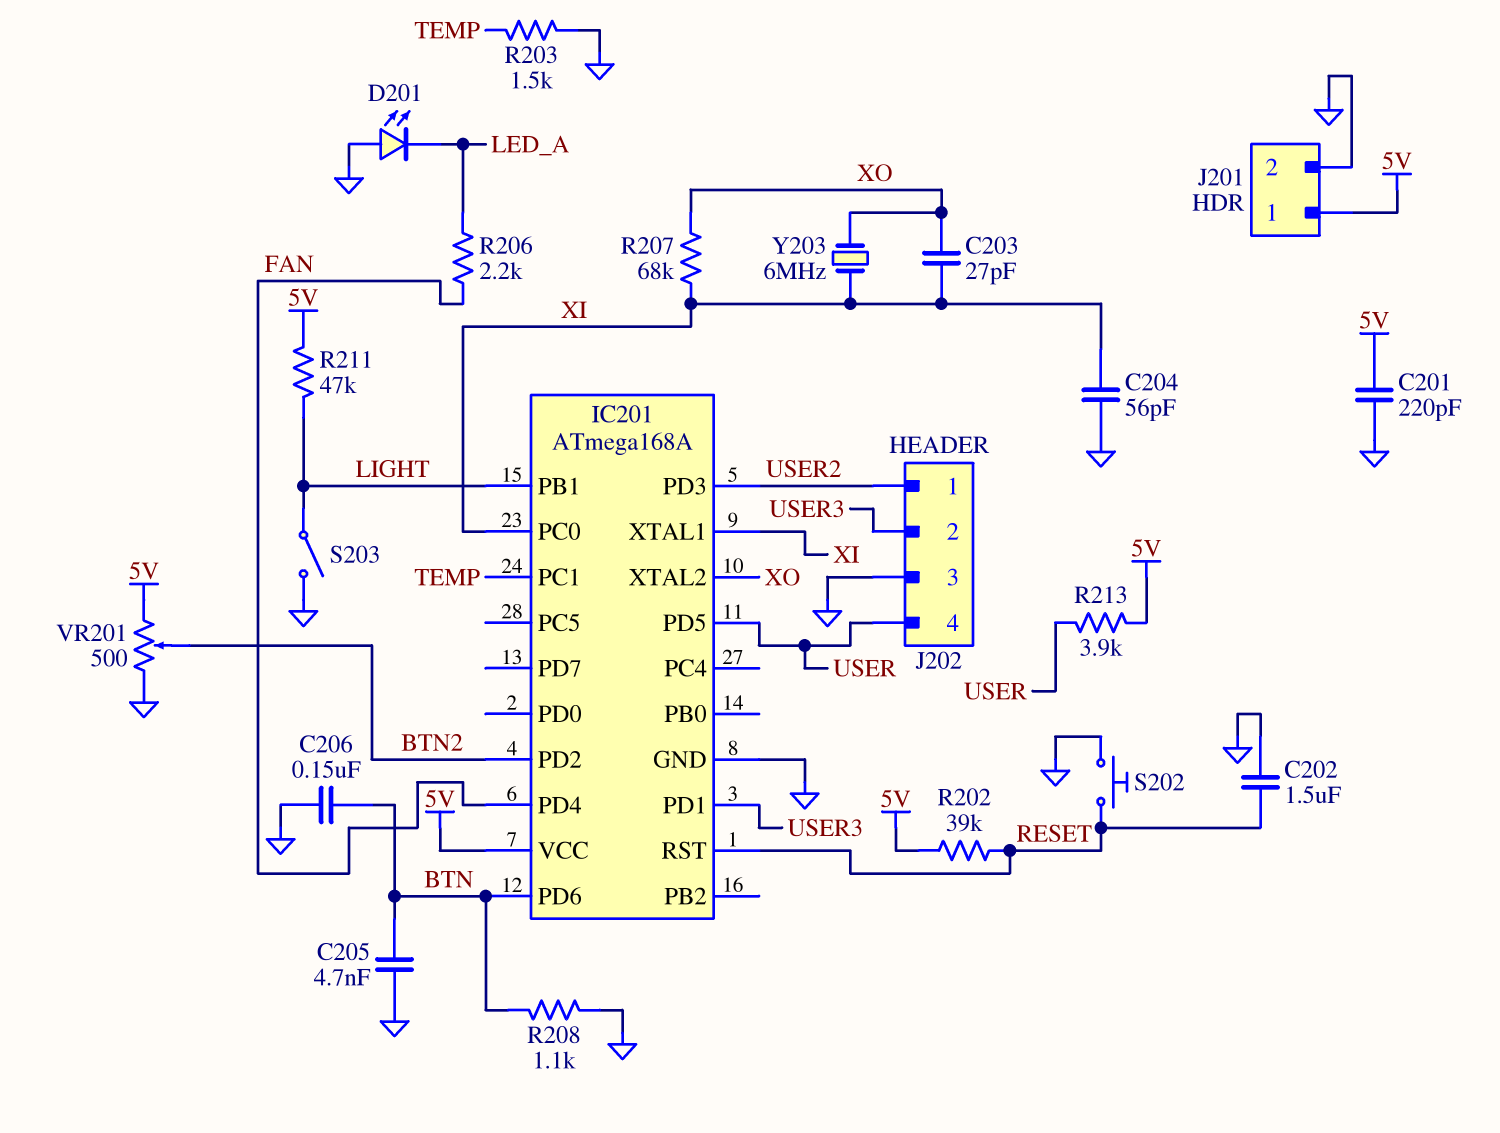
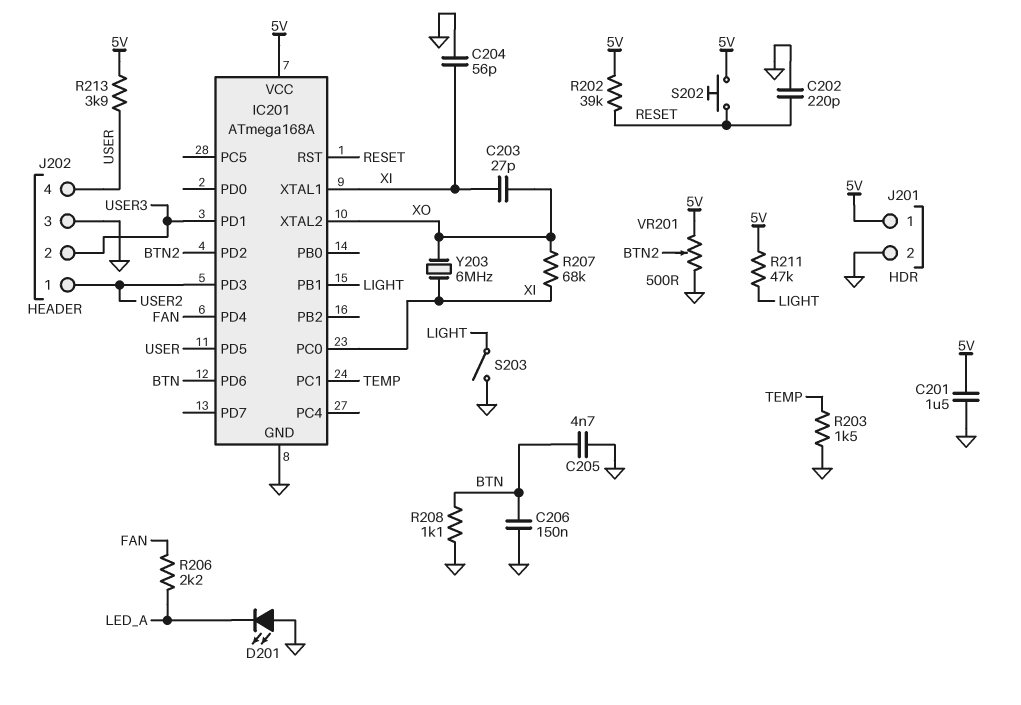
C201: 220pF (5V, GND) -> 1.5uF (5V, GND)
C202: 1.5uF (GND, RESET) -> 220pF (GND, RESET)
S202: button (GND, RESET) -> button (5V, RESET)

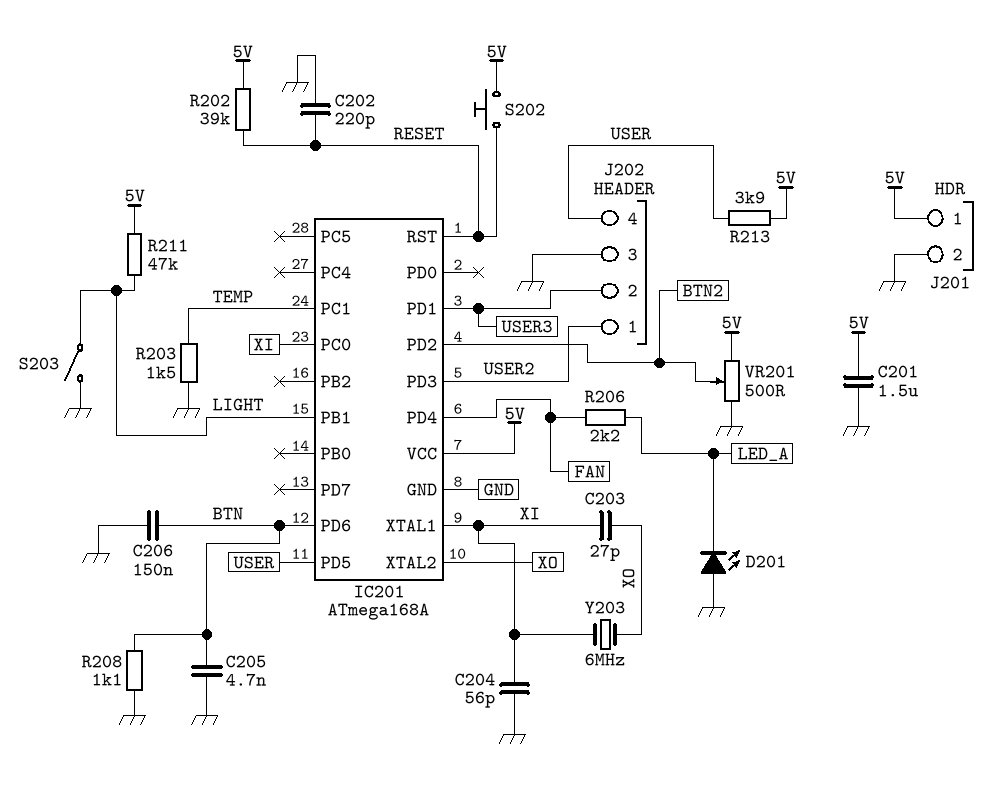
R207: 68k (XI, XO) -> none

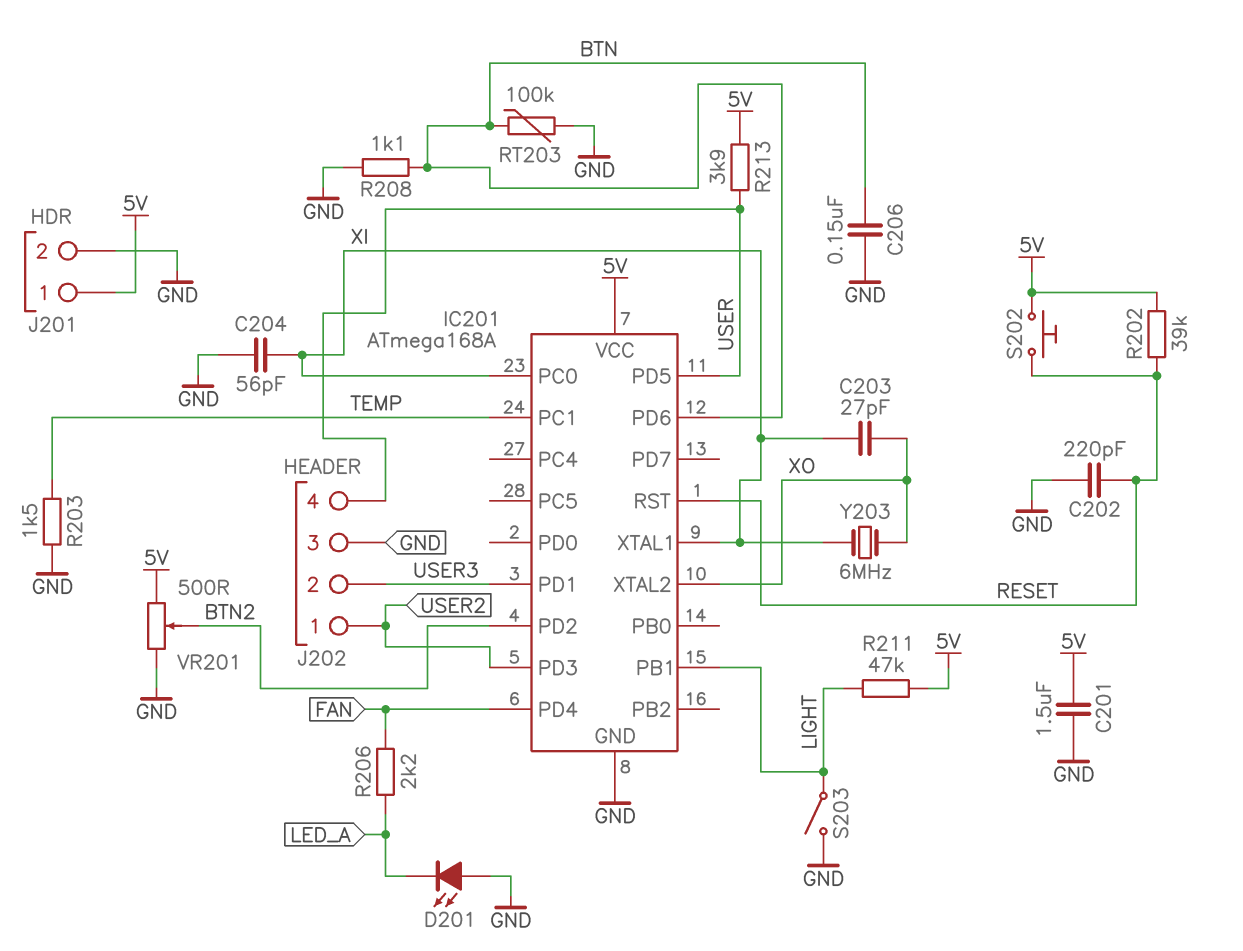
C205: 4.7nF (BTN, GND) -> none
RT203: none -> 100k (BTN, GND)

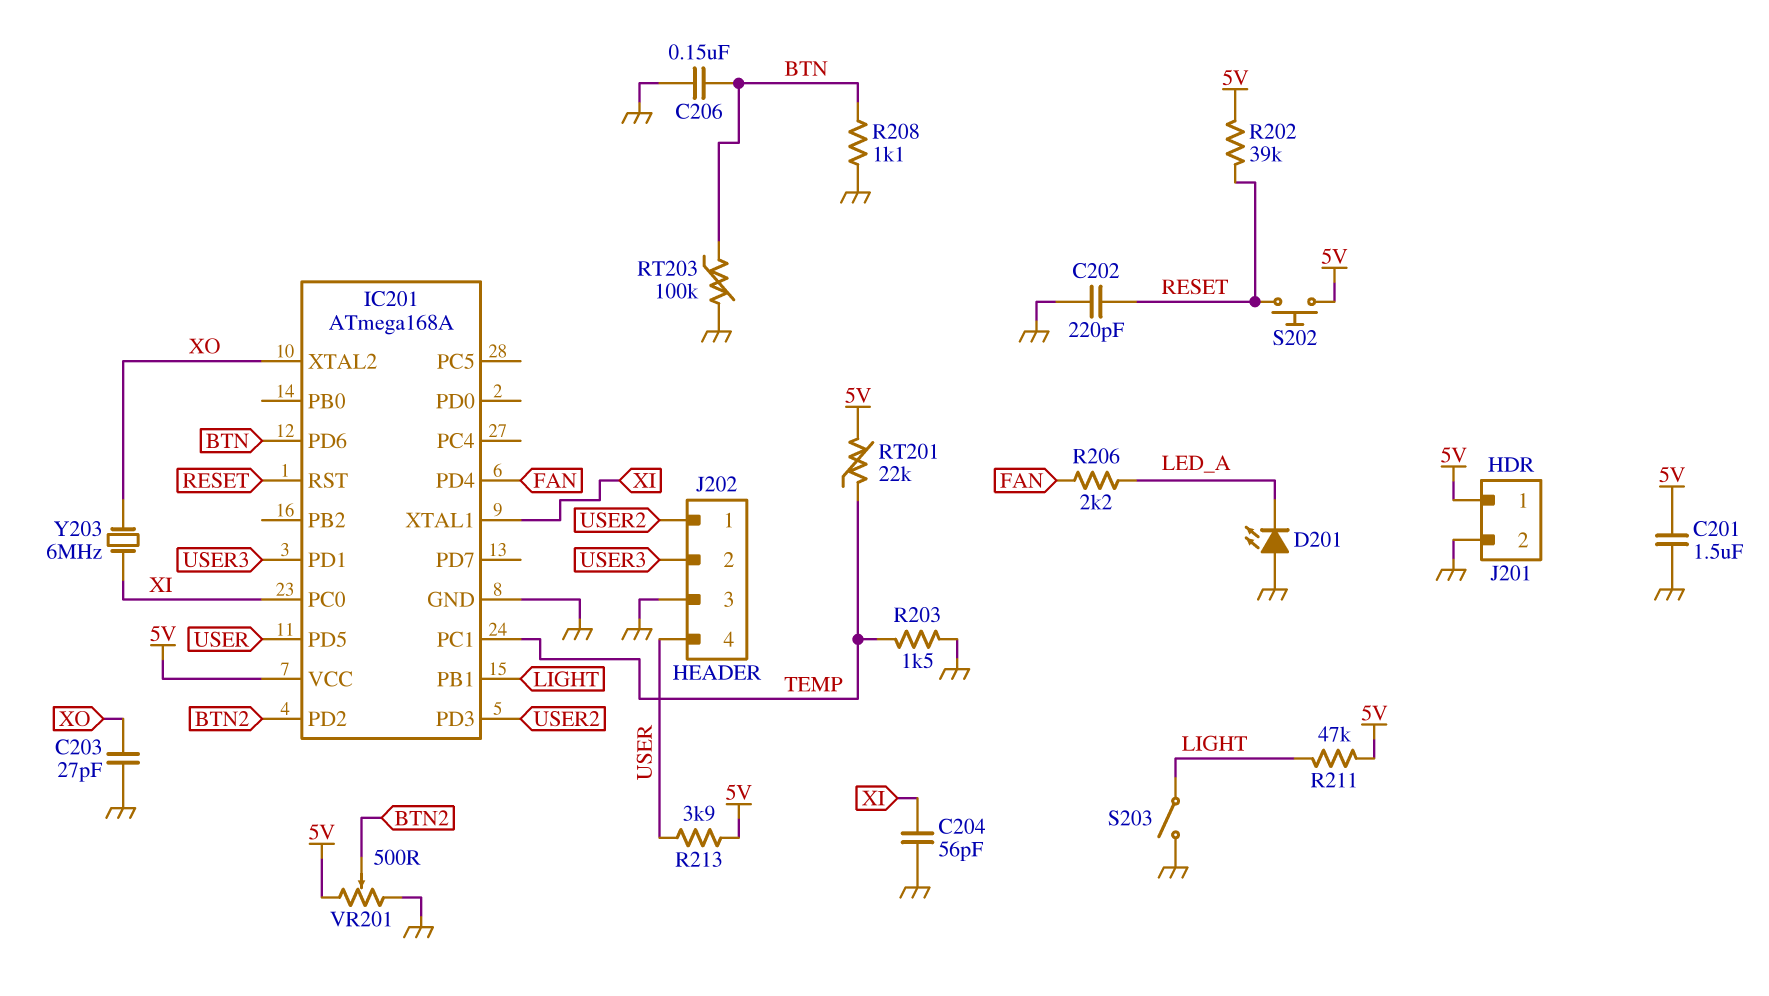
C203: 27pF (XI, XO) -> 27pF (GND, XO)
RT201: none -> 22k (5V, TEMP)

